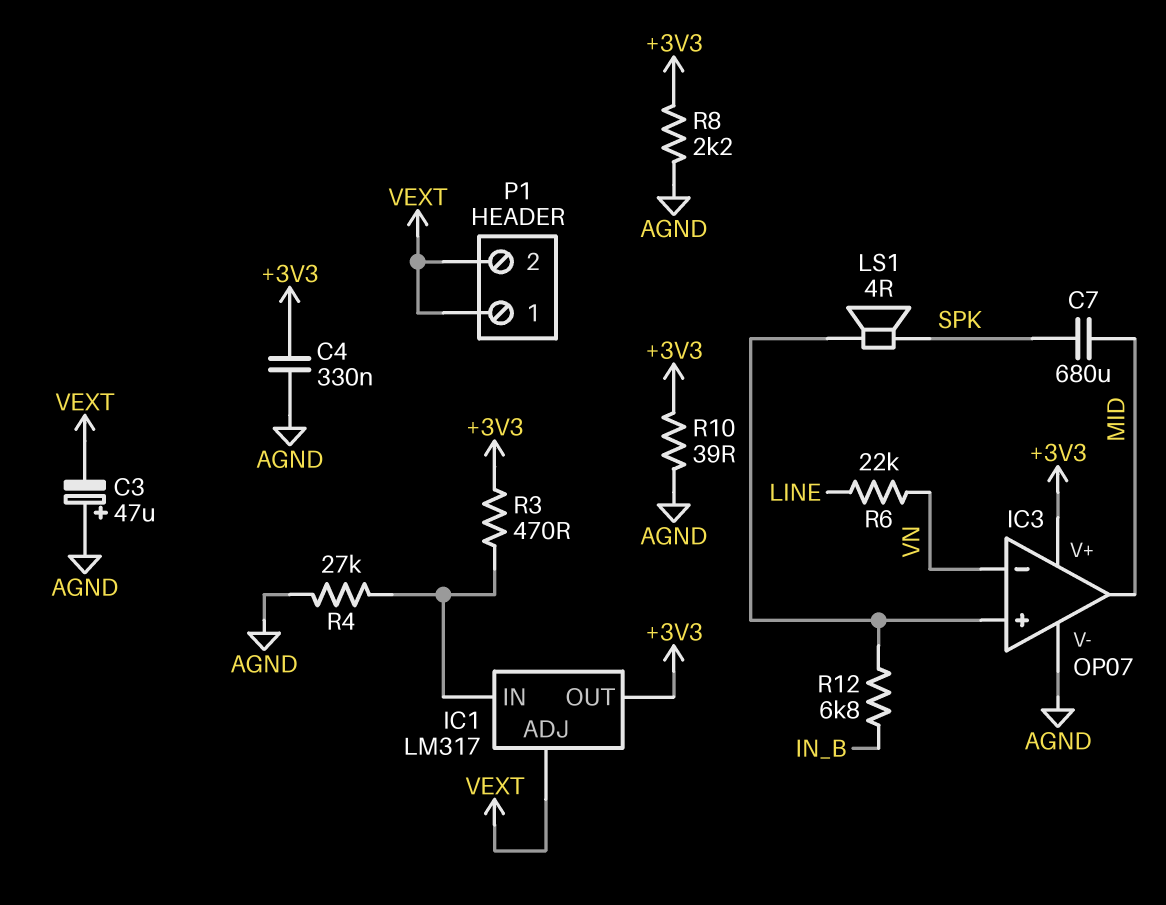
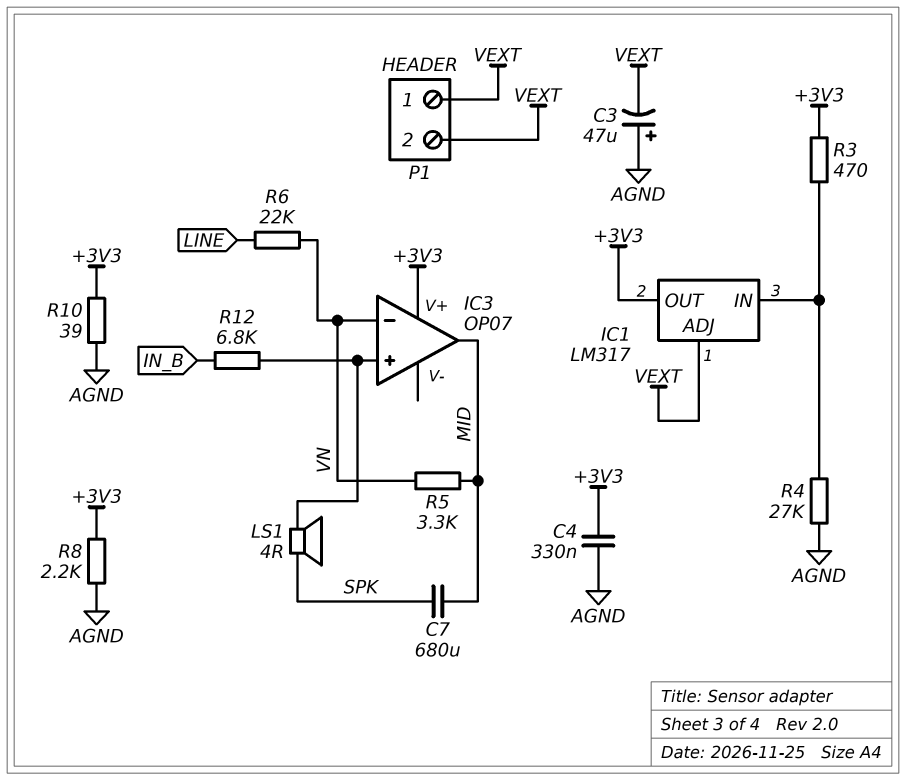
IC3 pin V-: AGND -> none
R5: none -> 3.3k (MID, VN)

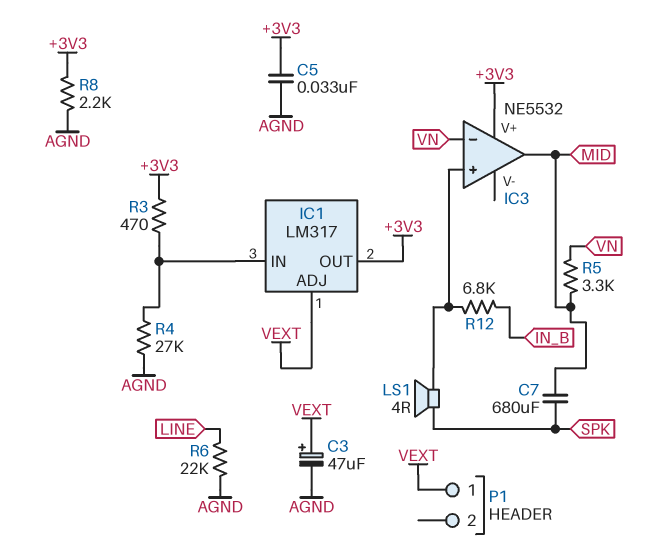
C3: 47uF (plus AGND, minus VEXT) -> 47uF (plus VEXT, minus AGND)
C4: 330nF (+3V3, AGND) -> none
C5: none -> 33nF (+3V3, AGND)
IC3: OP07 -> NE5532
P1 pin 2: VEXT -> none
R6: 22k (LINE, VN) -> 22k (AGND, LINE)
R10: 39 (+3V3, AGND) -> none

